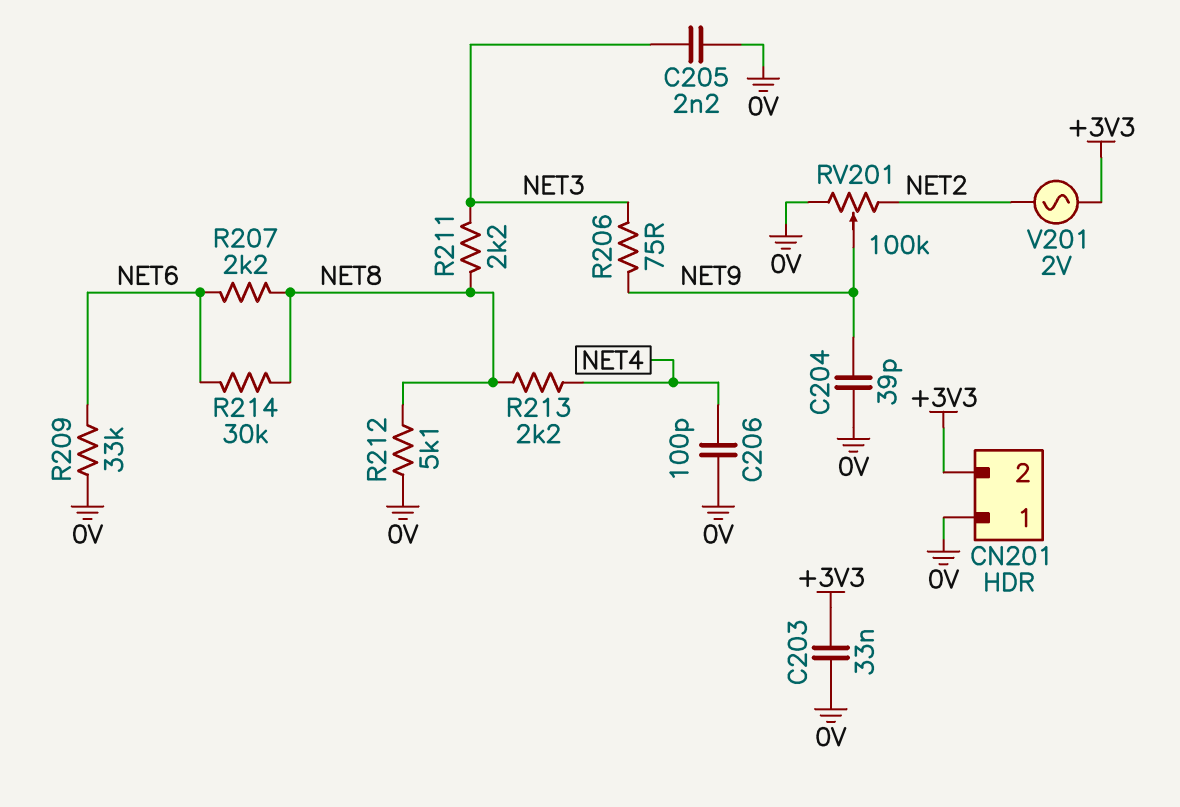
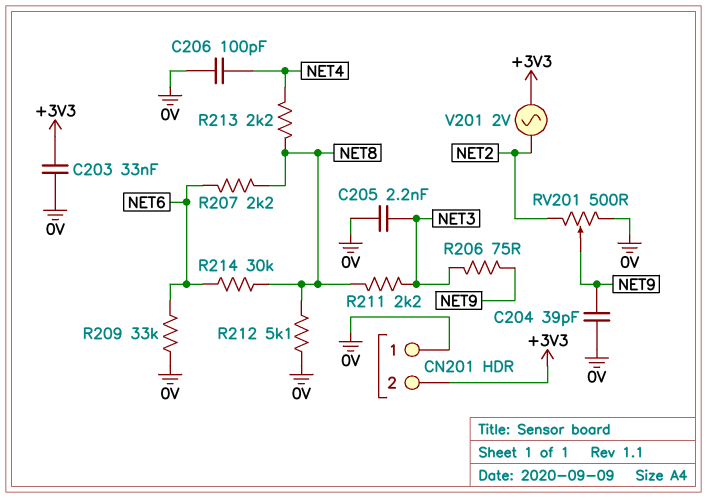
RV201: 100k (0V, NET2, wiper NET9) -> 500 (0V, NET2, wiper NET9)

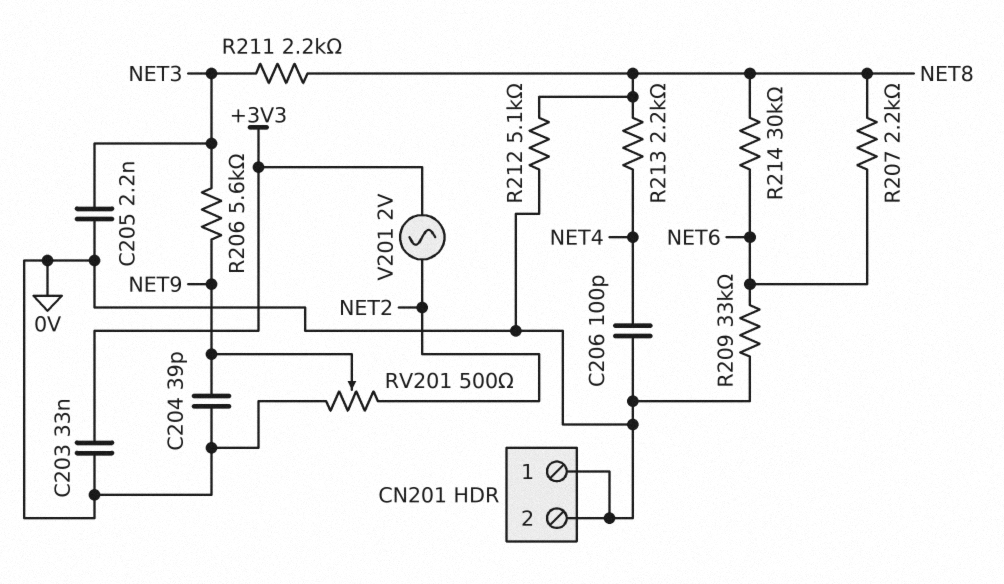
CN201 pin 2: +3V3 -> 0V
R206: 75 (NET3, NET9) -> 5.6k (NET3, NET9)

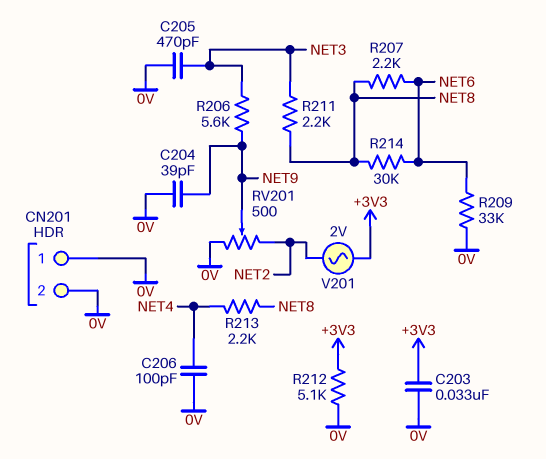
C205: 2.2nF (0V, NET3) -> 470pF (0V, NET3)
R212: 5.1k (0V, NET8) -> 5.1k (+3V3, 0V)

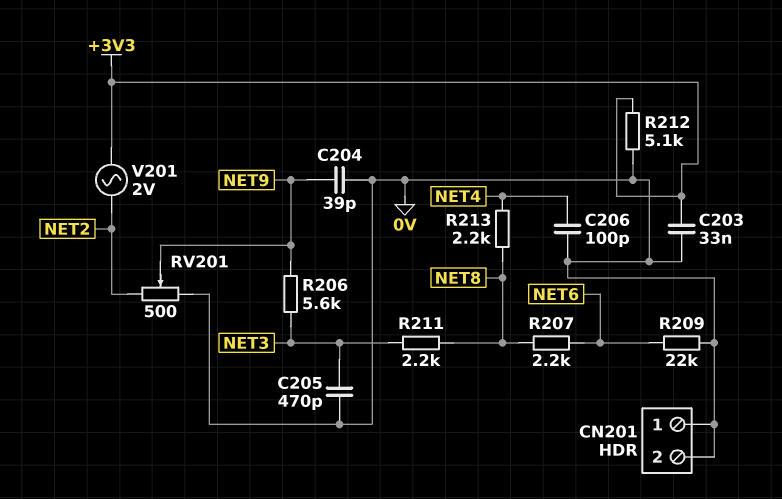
R209: 33k (0V, NET6) -> 22k (0V, NET6)
R214: 30k (NET6, NET8) -> none

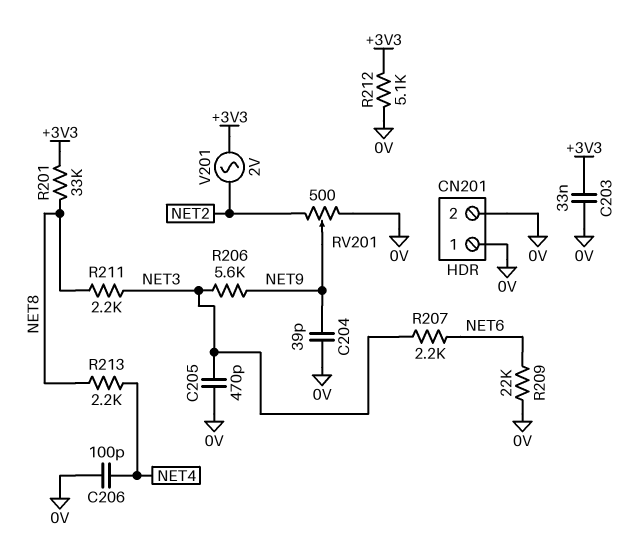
R201: none -> 33k (+3V3, NET8)
R207: 2.2k (NET6, NET8) -> 2.2k (NET3, NET6)

